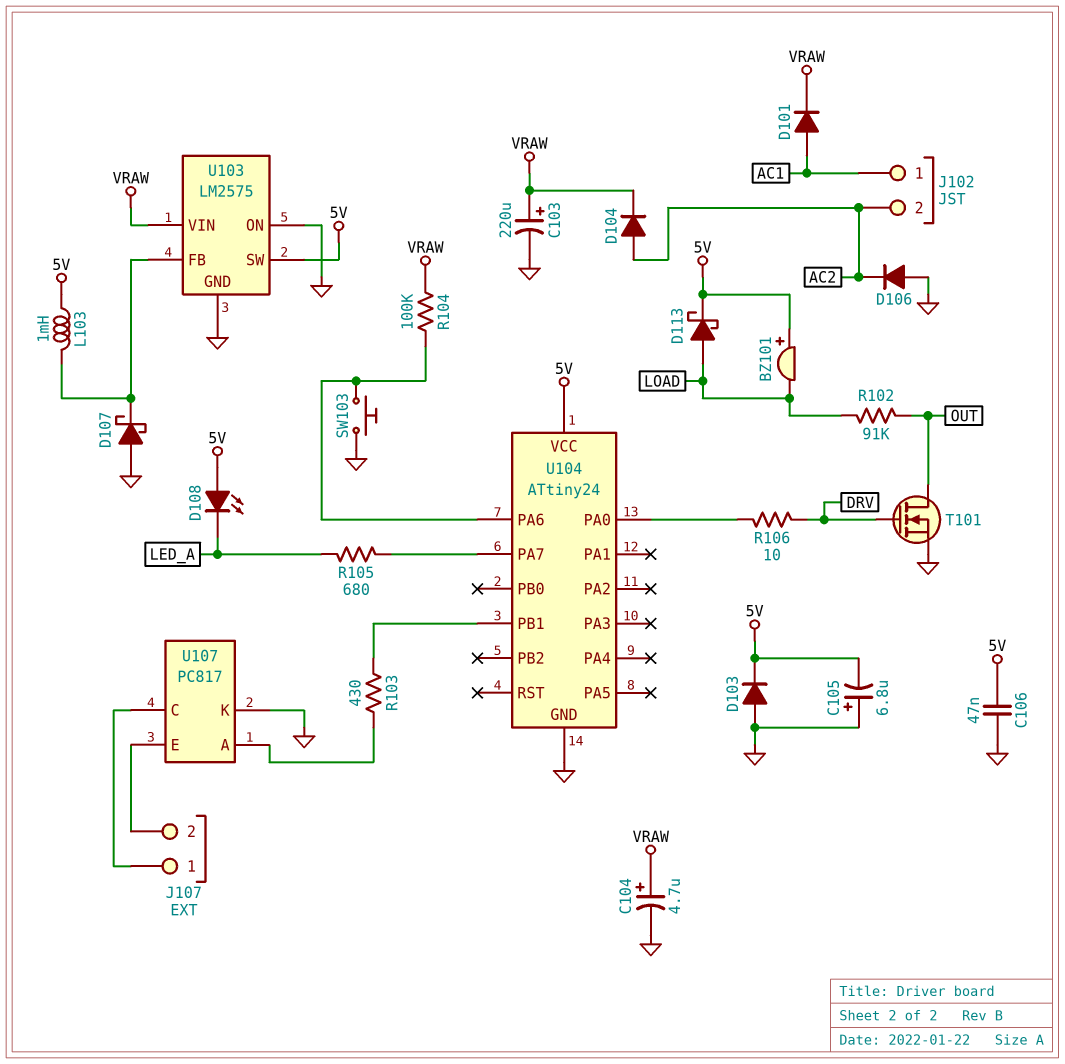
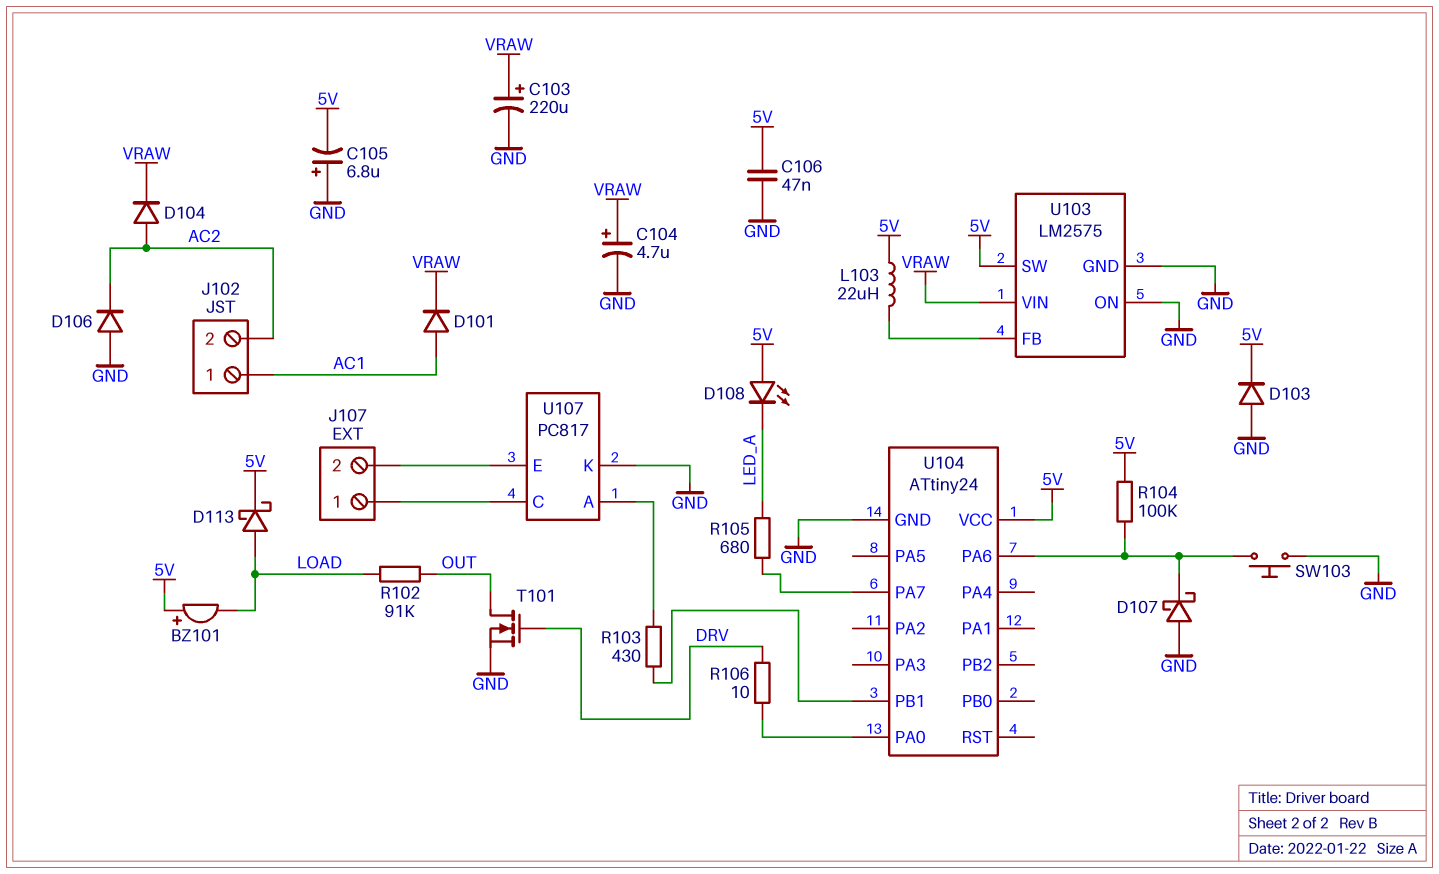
D107: schottky (A GND, K U103/FB) -> schottky (A GND, K U104/PA6)
L103: 1mH (5V, U103/FB) -> 22uH (5V, U103/FB)
R104: 100k (U104/PA6, VRAW) -> 100k (5V, U104/PA6)

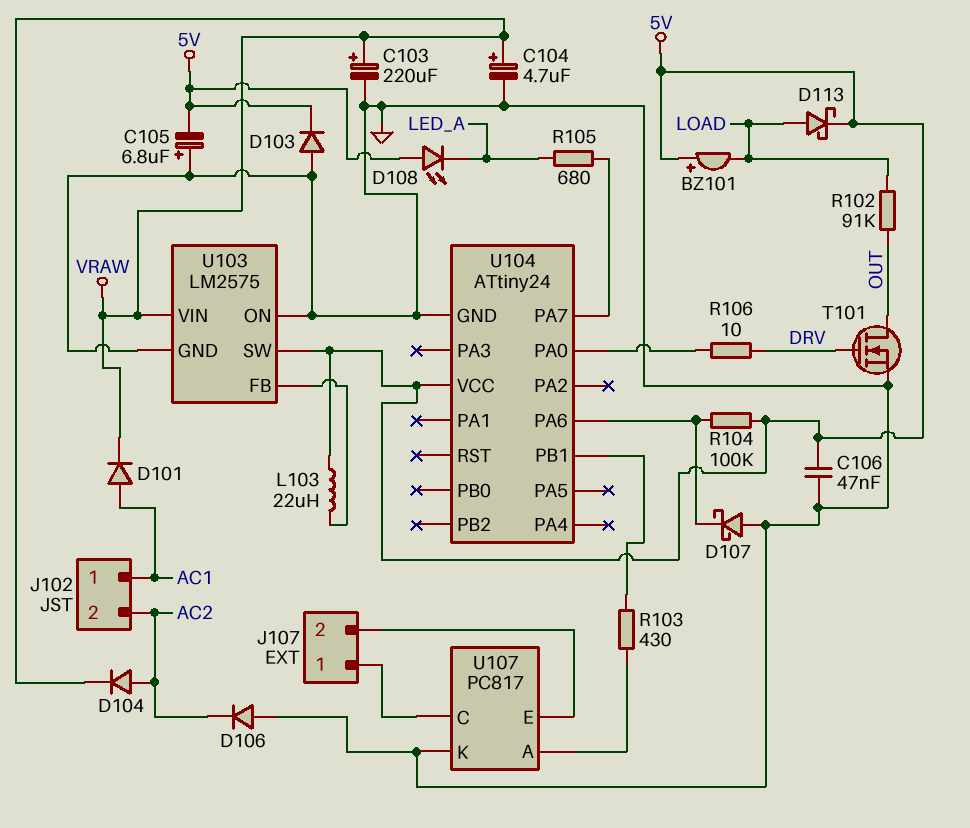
SW103: button (GND, U104/PA6) -> none

